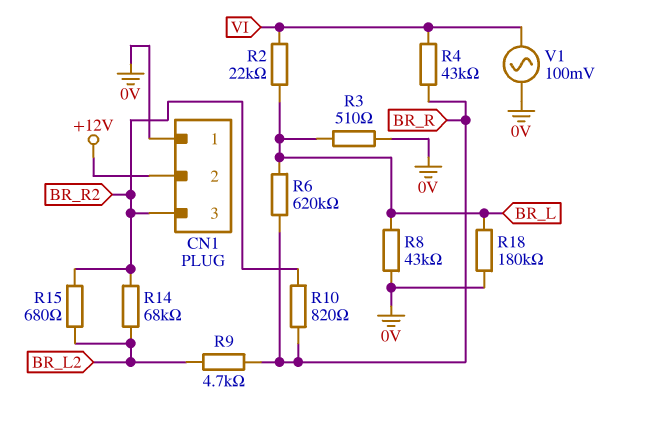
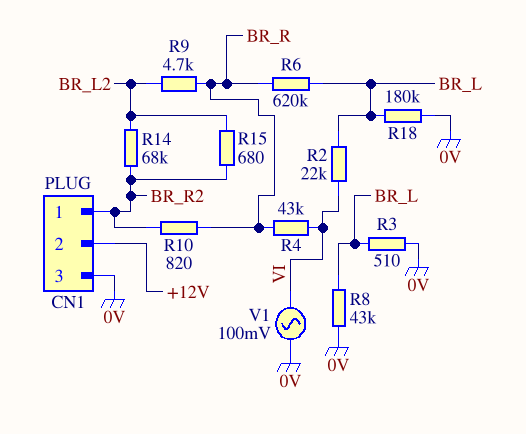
CN1 pin 1: 0V -> BR_R2
CN1 pin 3: BR_R2 -> 0V

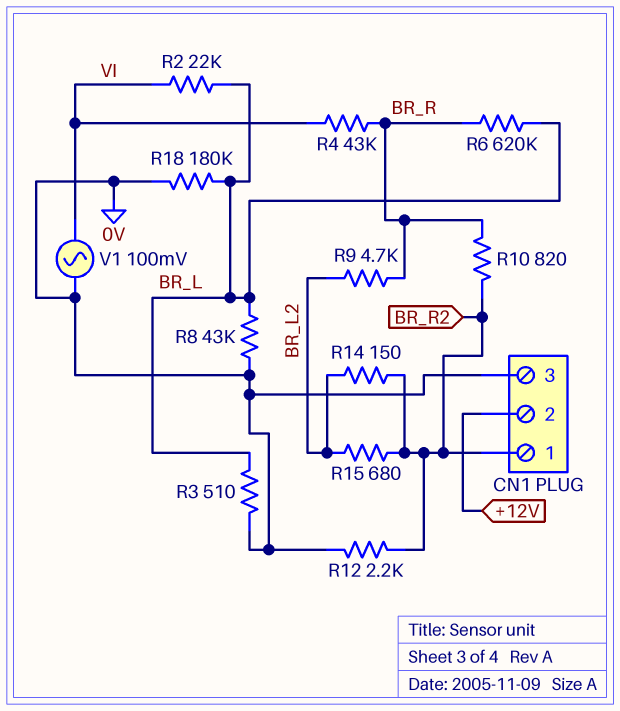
R12: none -> 2.2k (0V, BR_R2)
R14: 68k (BR_L2, BR_R2) -> 150 (BR_L2, BR_R2)

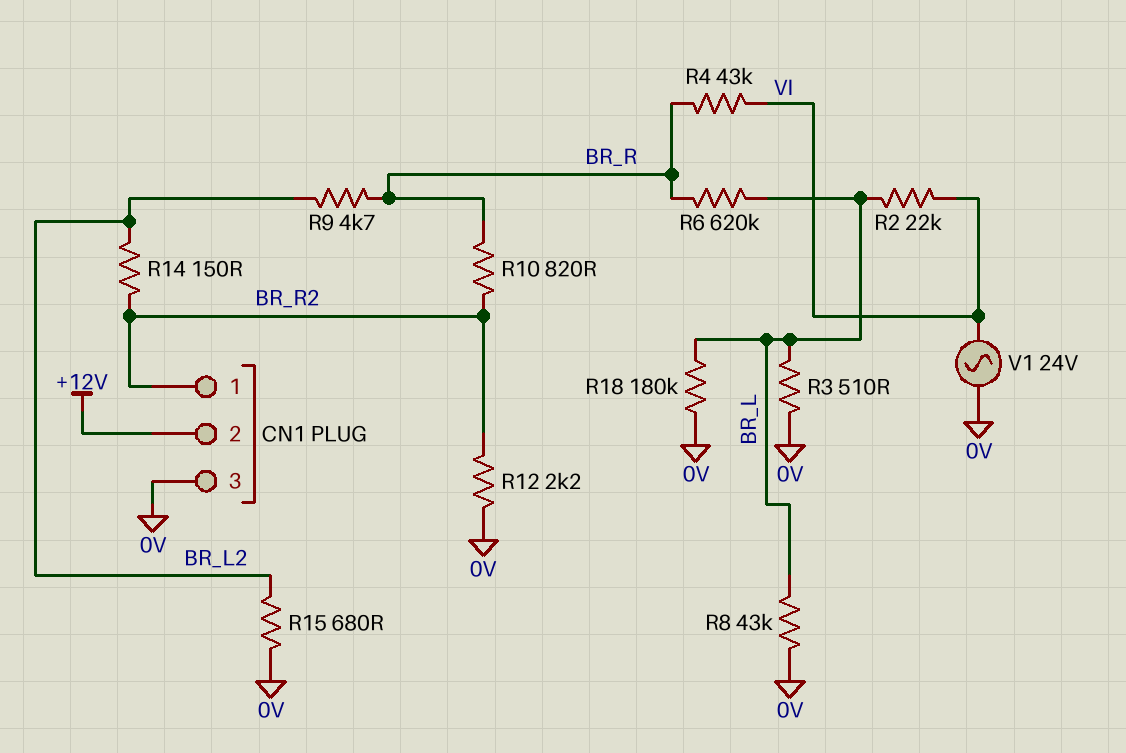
R15: 680 (BR_L2, BR_R2) -> 680 (0V, BR_L2)
V1: AC 100mV (0V, VI) -> AC 24V (0V, VI)

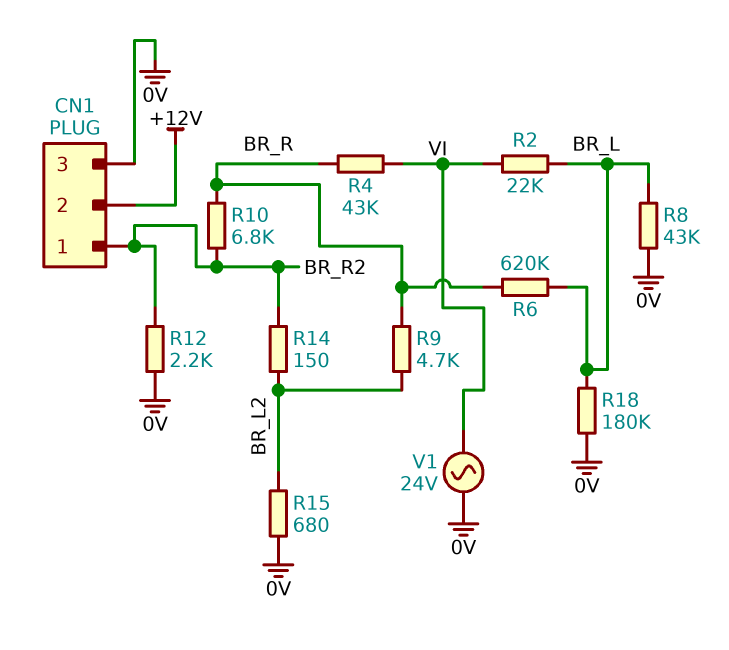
R3: 510 (0V, BR_L) -> none
R10: 820 (BR_R, BR_R2) -> 6.8k (BR_R, BR_R2)

